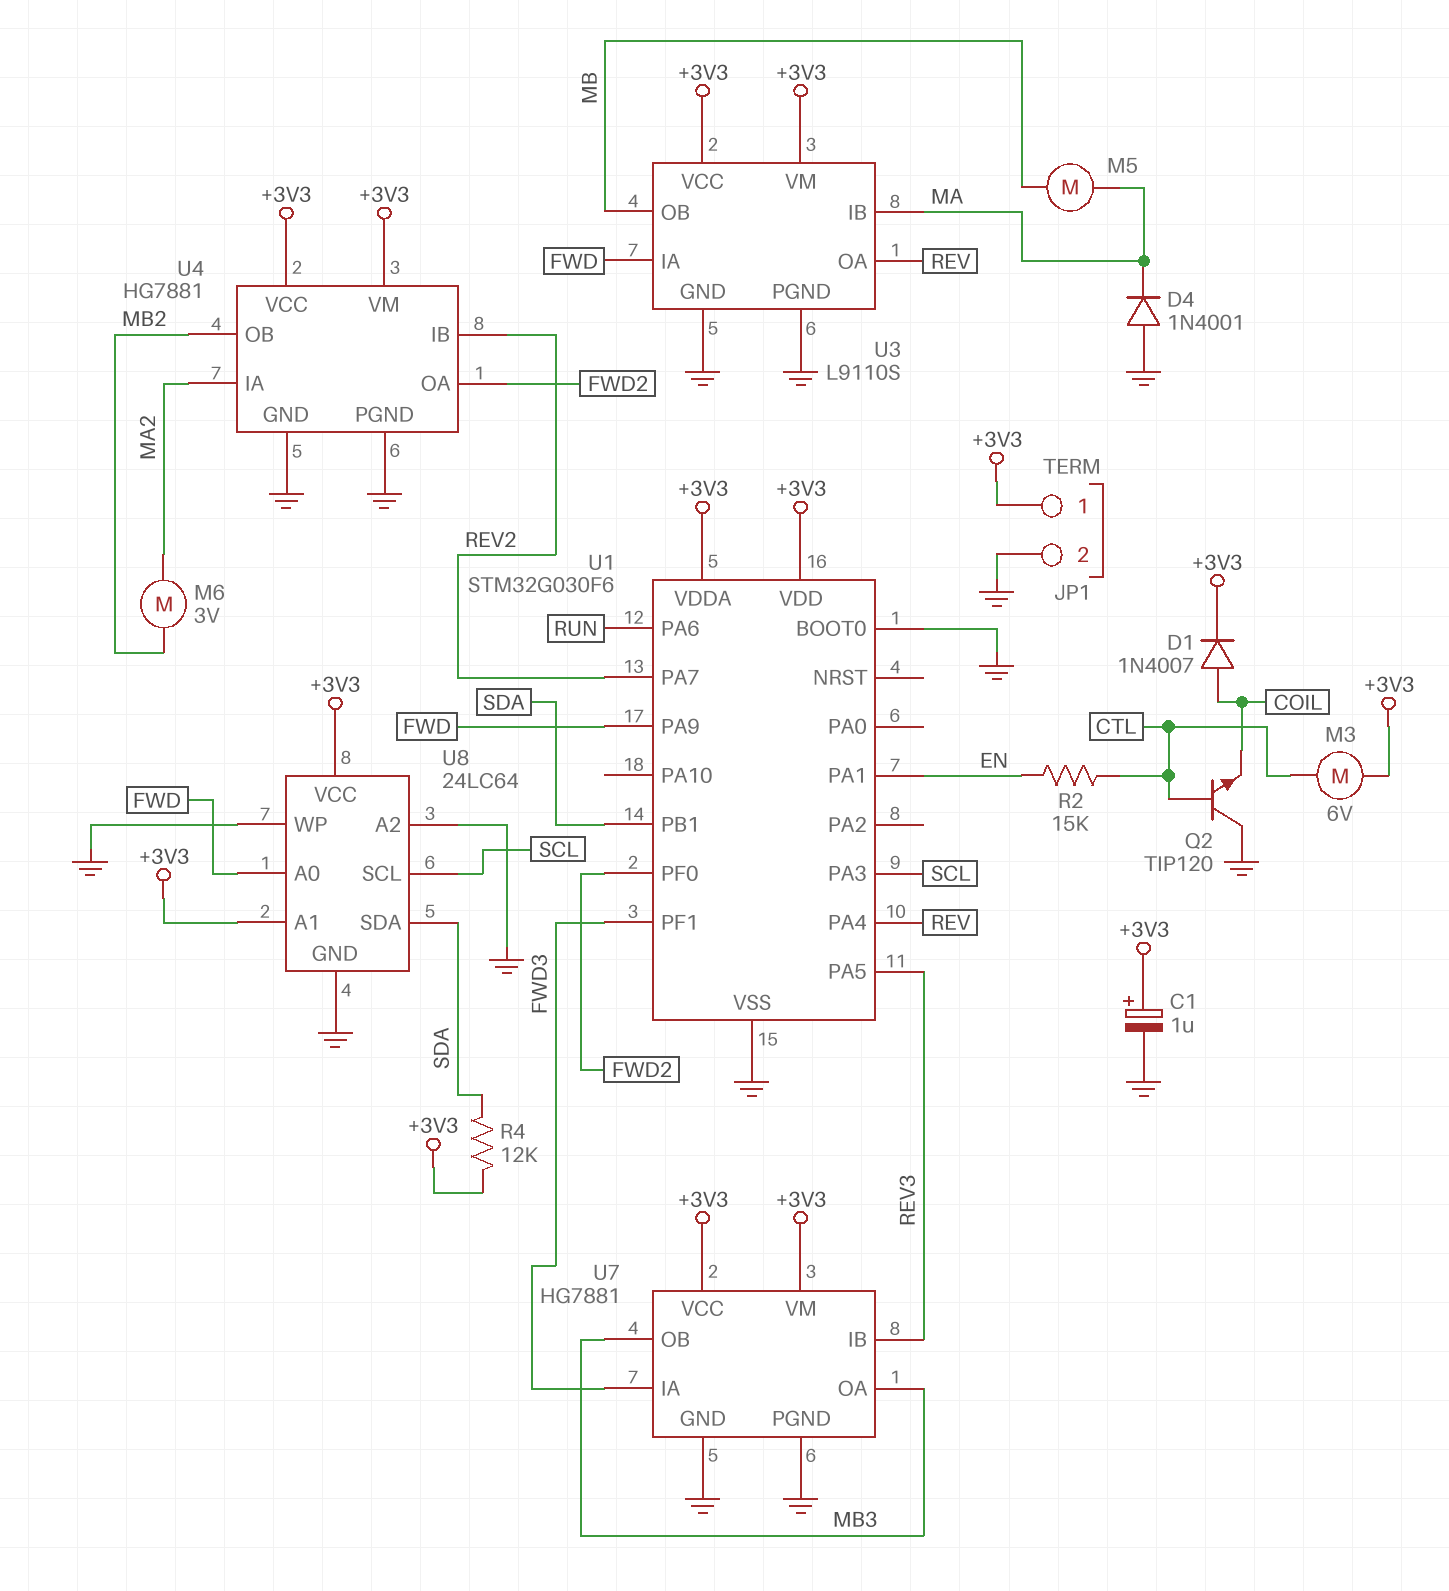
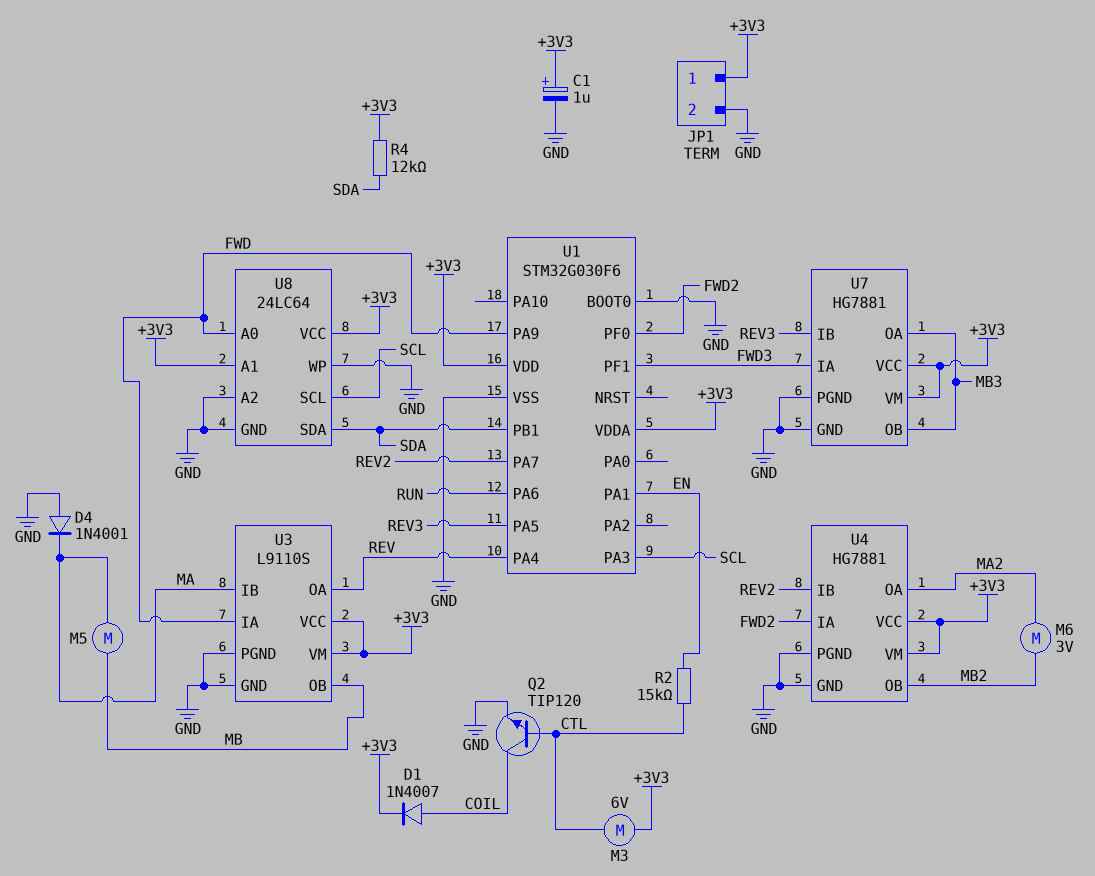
Q2: NPN TIP120 (B CTL, C GND, E COIL) -> NPN TIP120 (B CTL, C COIL, E GND)
U4 pin IA: MA2 -> FWD2
U4 pin OA: FWD2 -> MA2

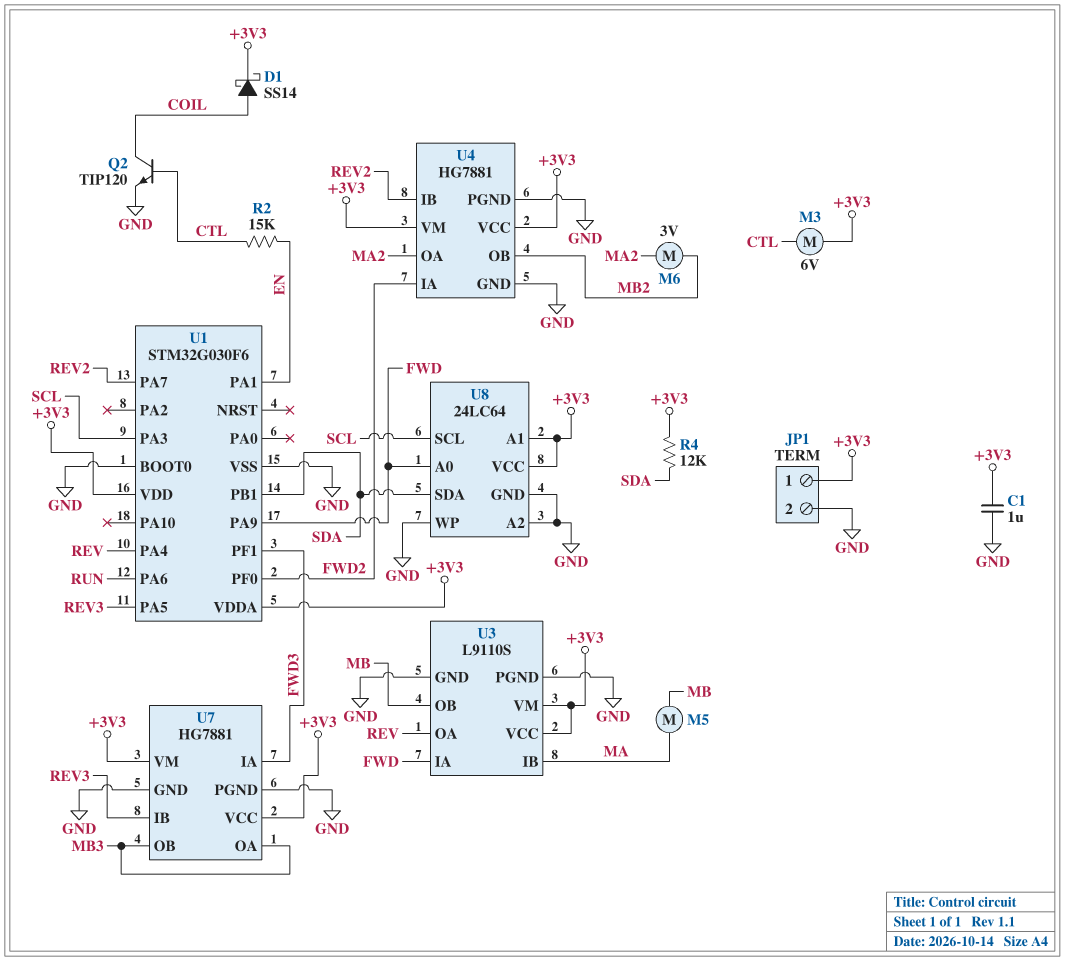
C1: 1uF (plus +3V3, minus GND) -> 1uF (+3V3, GND)
D1: diode 1N4007 (A COIL, K +3V3) -> schottky SS14 (A COIL, K +3V3)
D4: diode 1N4001 (A GND, K MA) -> none

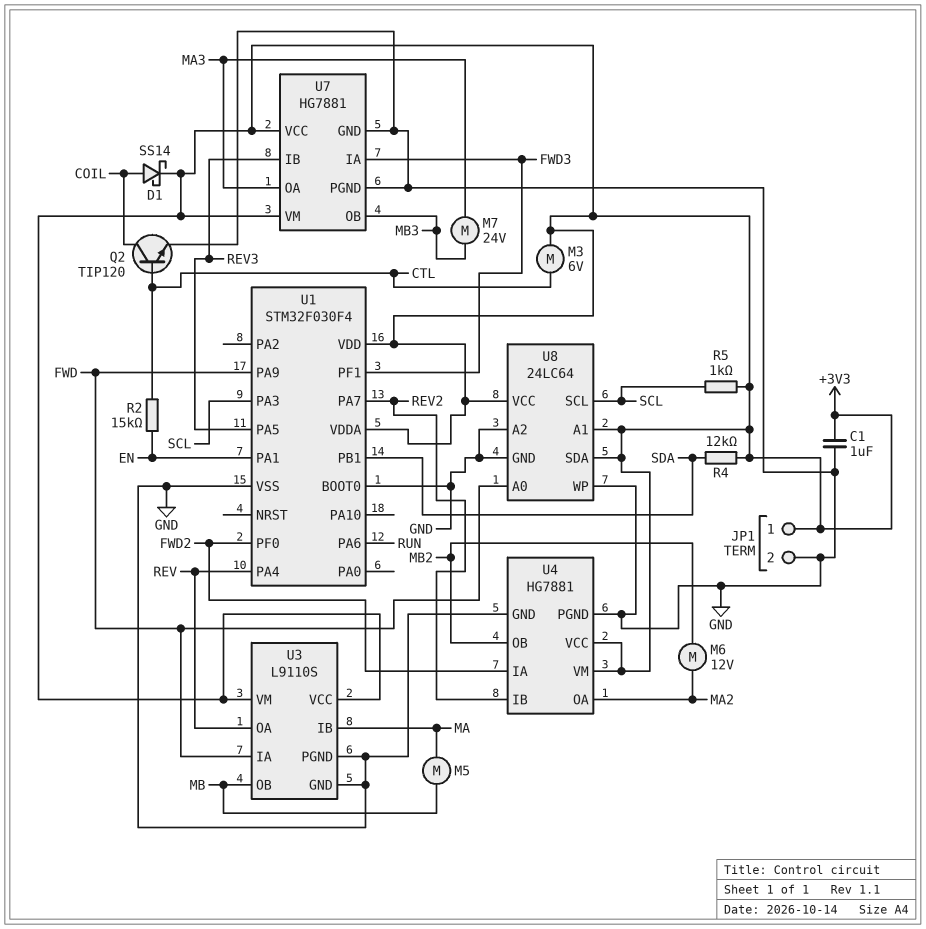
M6: motor 3V (MA2, MB2) -> motor 12V (MA2, MB2)
M7: none -> motor 24V (MA3, MB3)
R5: none -> 1k (+3V3, SCL)
U1: STM32G030F6 -> STM32F030F4
U7 pin OA: MB3 -> MA3
U8 pin SDA: SDA -> +3V3

